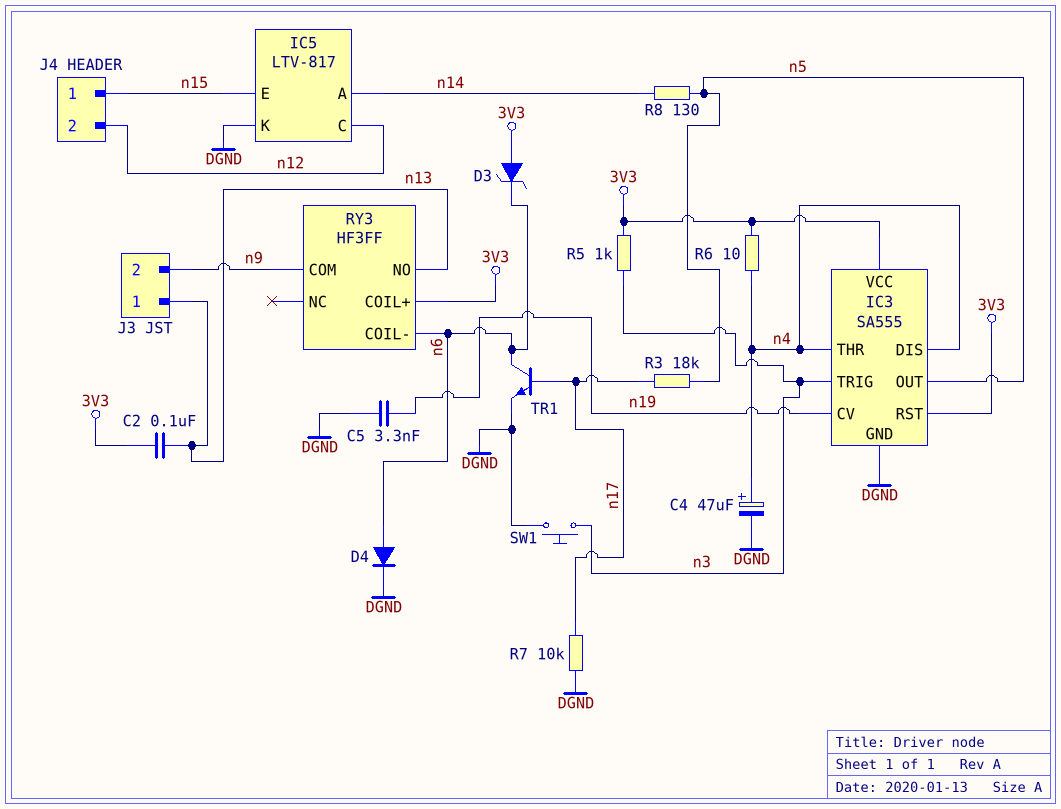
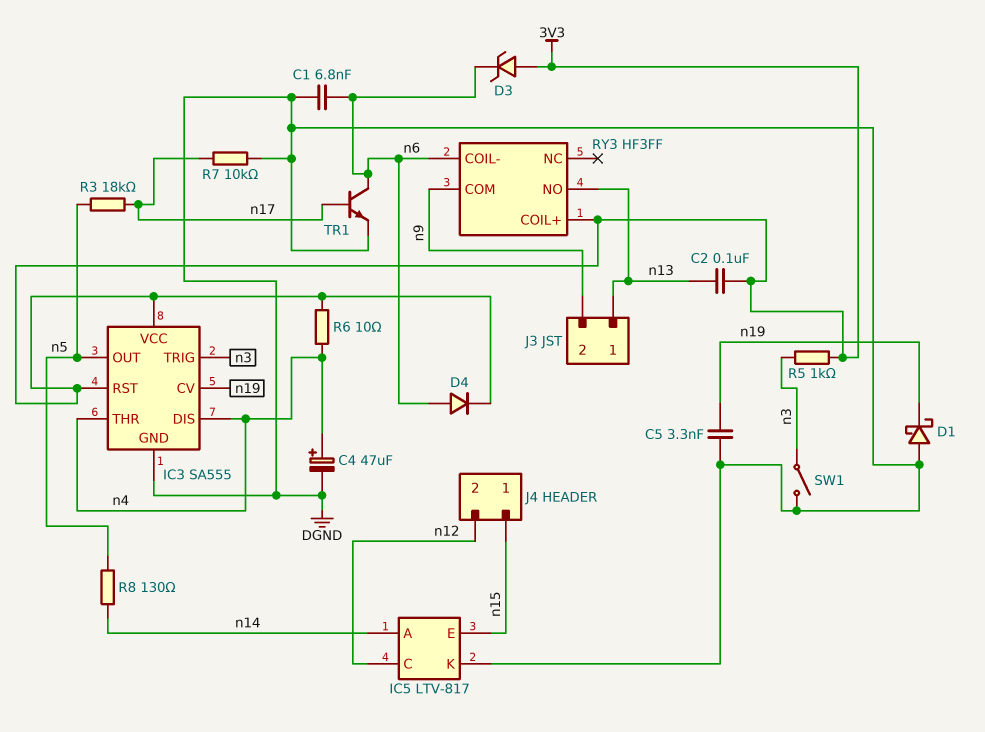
C1: none -> 6.8nF (DGND, n6)
D1: none -> schottky (A DGND, K n19)
D4: diode (A n6, K DGND) -> diode (A n6, K 3V3)
SW1: button (DGND, n3) -> switch (DGND, n3)

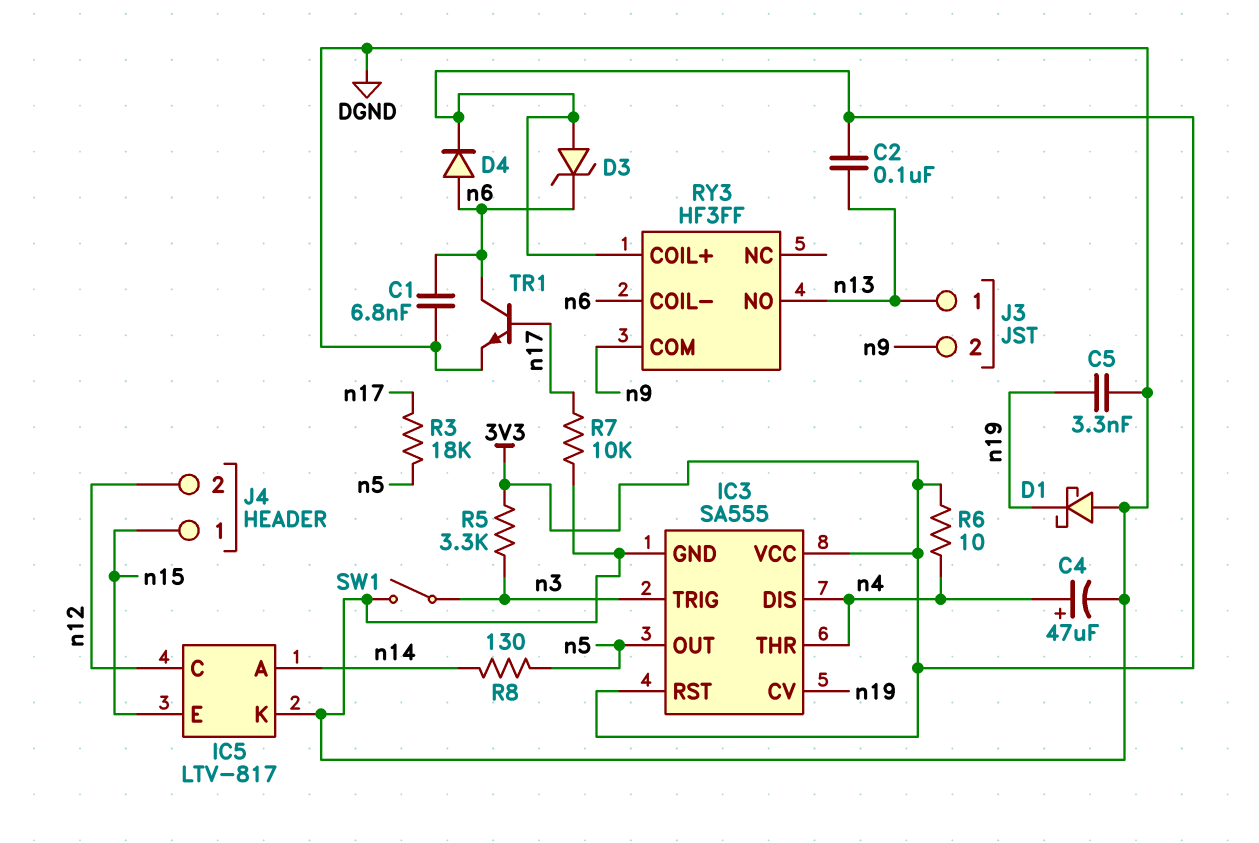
R5: 1k (3V3, n3) -> 3.3k (3V3, n3)

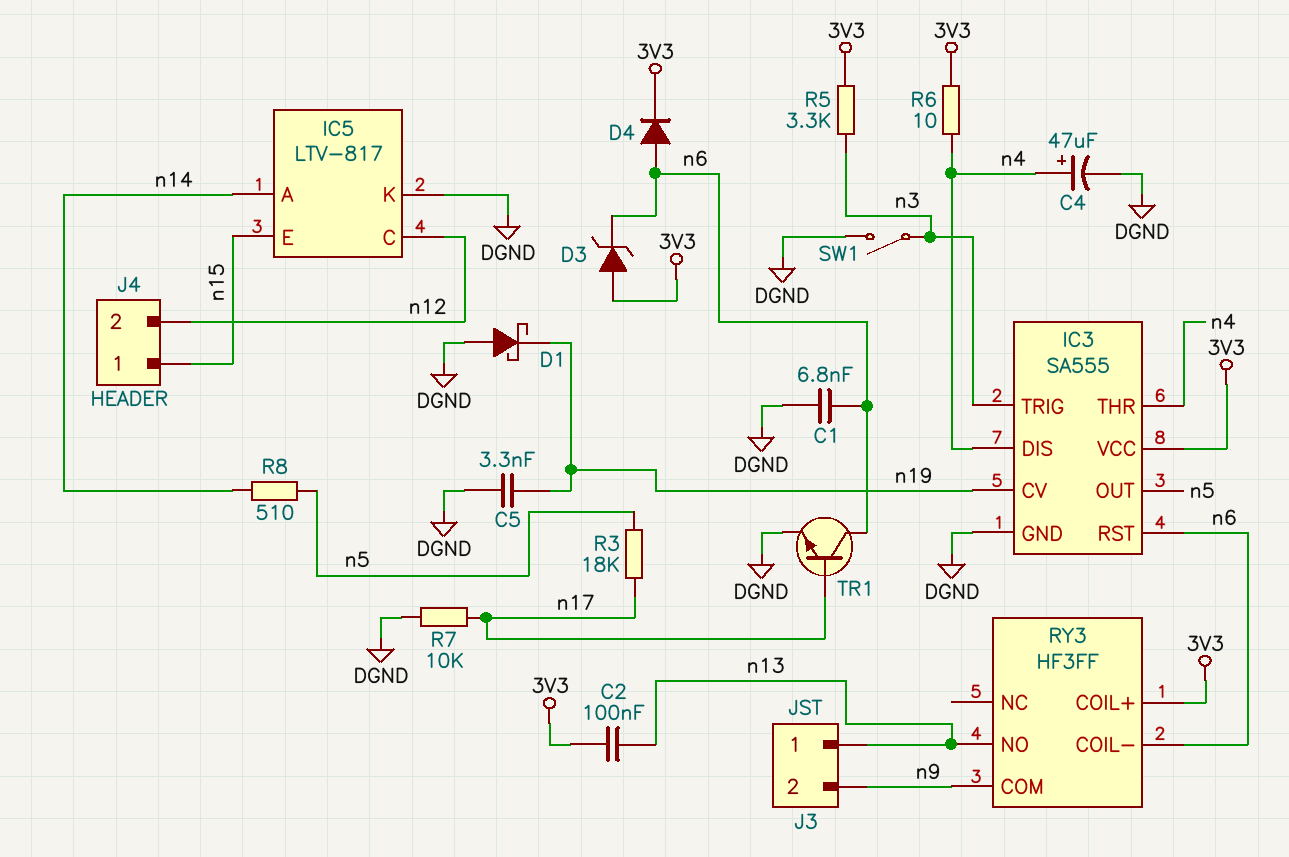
IC3 pin RST: 3V3 -> n6
R8: 130 (n5, n14) -> 510 (n5, n14)

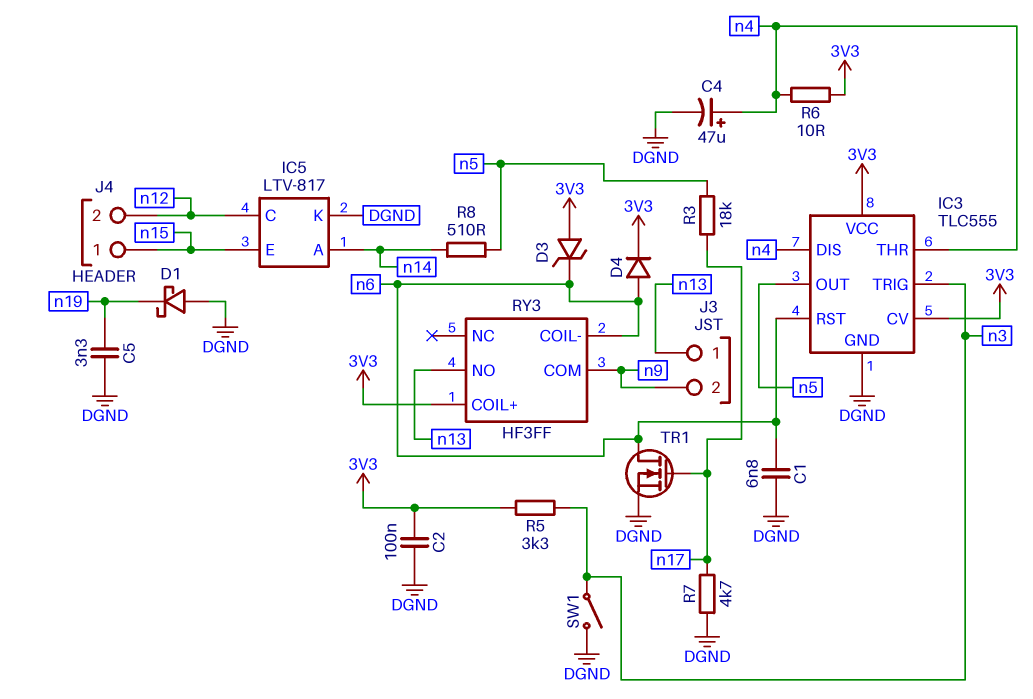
C2: 100nF (3V3, n13) -> 100nF (3V3, DGND)
IC3: SA555 -> TLC555
IC3 pin CV: n19 -> 3V3
R7: 10k (DGND, n17) -> 4.7k (DGND, n17)
TR1: NPN (B n17, C n6, E DGND) -> NMOS (G n17, D n6, S DGND)

